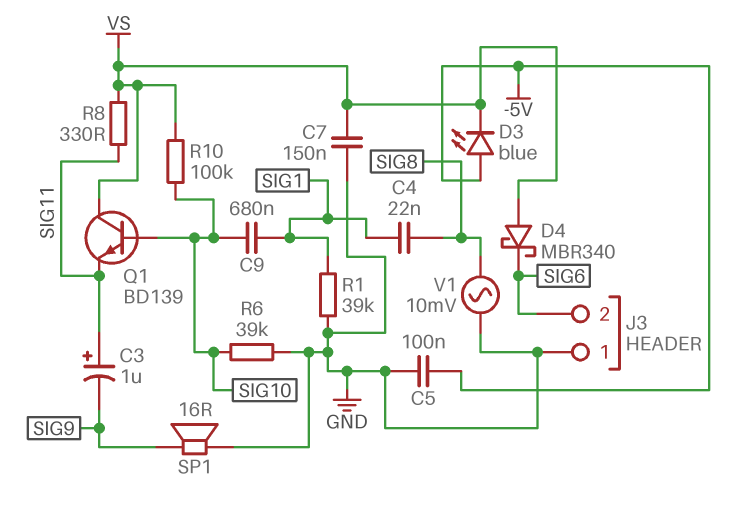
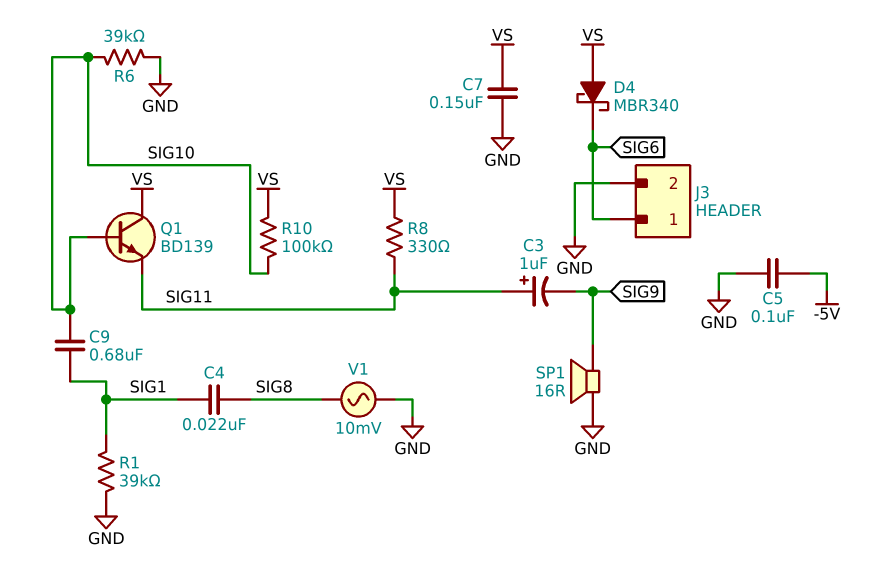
D3: LED blue (A -5V, K VS) -> none
J3 pin 1: GND -> SIG6
J3 pin 2: SIG6 -> GND

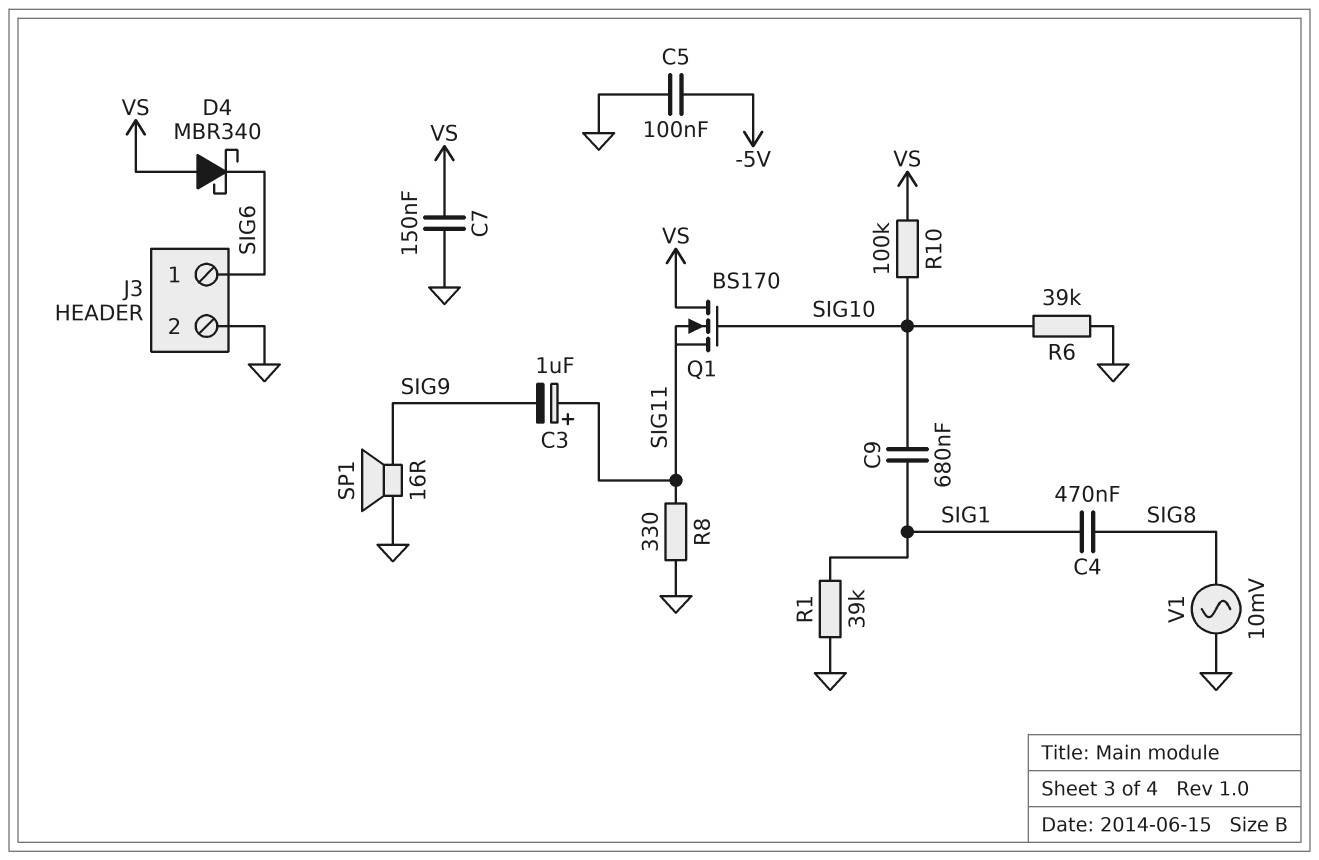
C4: 22nF (SIG1, SIG8) -> 470nF (SIG1, SIG8)
Q1: NPN BD139 (B SIG10, C VS, E SIG11) -> NMOS BS170 (G SIG10, D VS, S SIG11)
R8: 330 (SIG11, VS) -> 330 (GND, SIG11)

